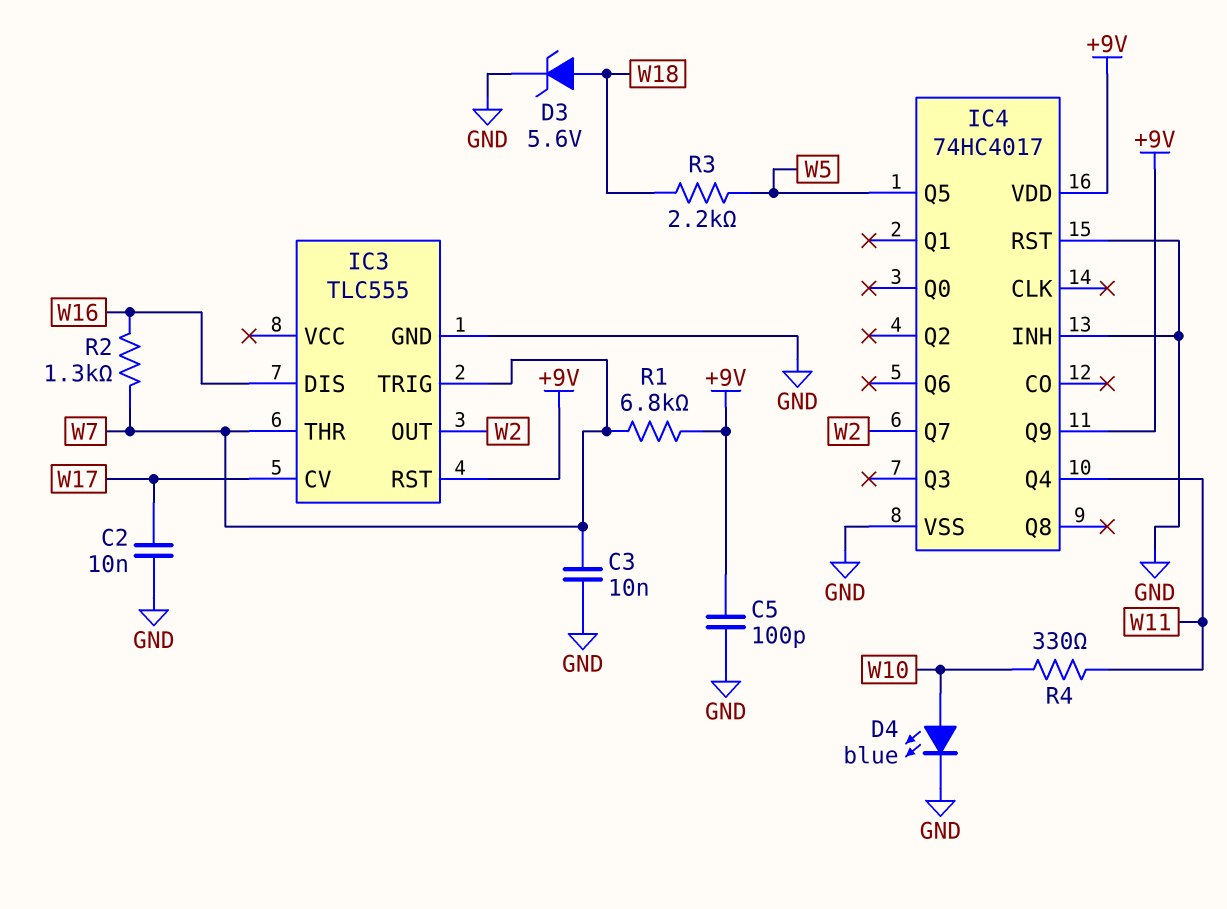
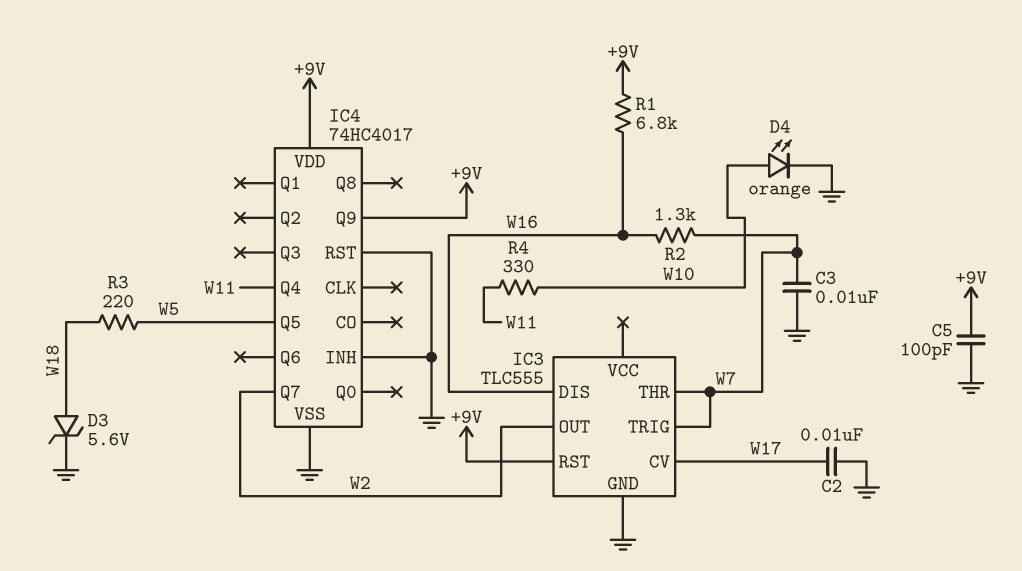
D4: LED blue (A W10, K GND) -> LED orange (A W10, K GND)
R1: 6.8k (+9V, W7) -> 6.8k (+9V, W16)
R3: 2.2k (W5, W18) -> 220 (W5, W18)

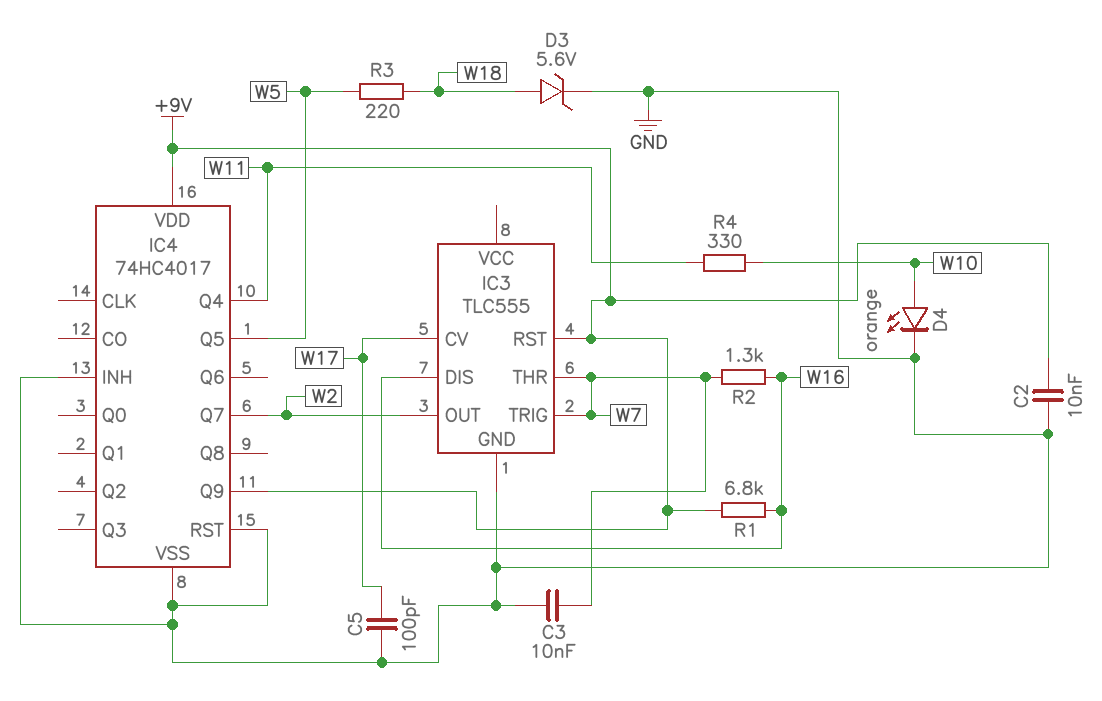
C2: 10nF (GND, W17) -> 10nF (+9V, GND)
C5: 100pF (+9V, GND) -> 100pF (GND, W17)

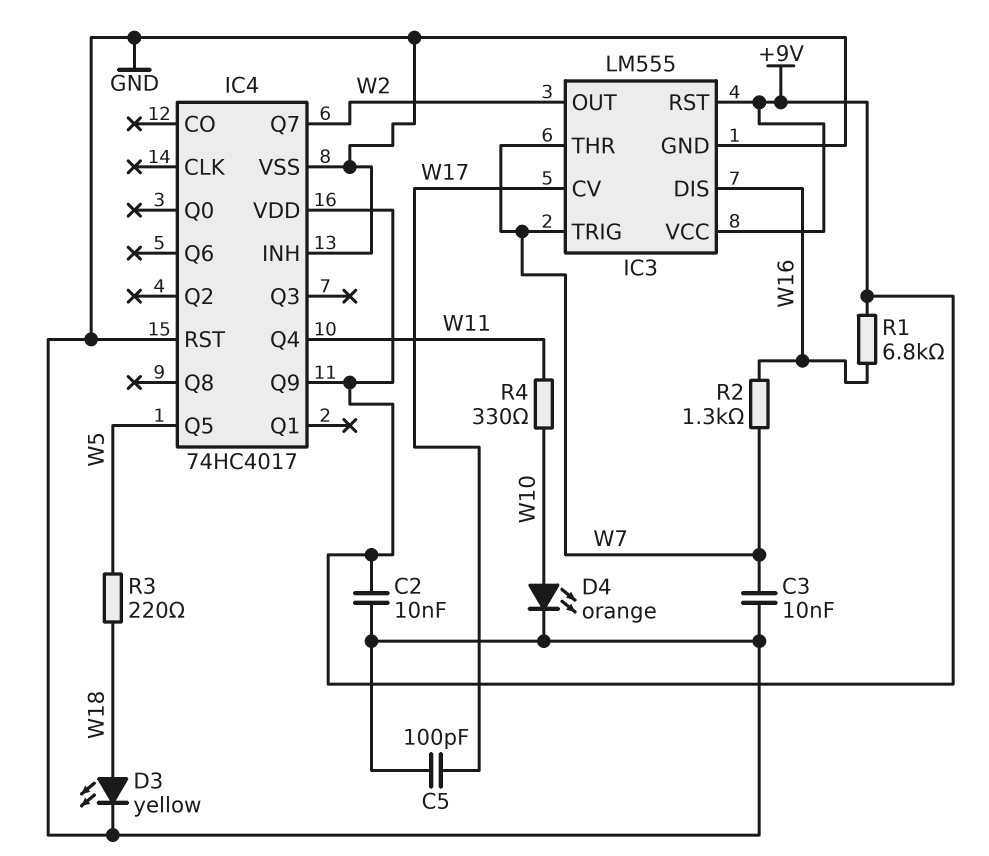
D3: zener 5.6V (A W18, K GND) -> LED yellow (A W18, K GND)
IC3: TLC555 -> LM555
IC3 pin VCC: none -> +9V

